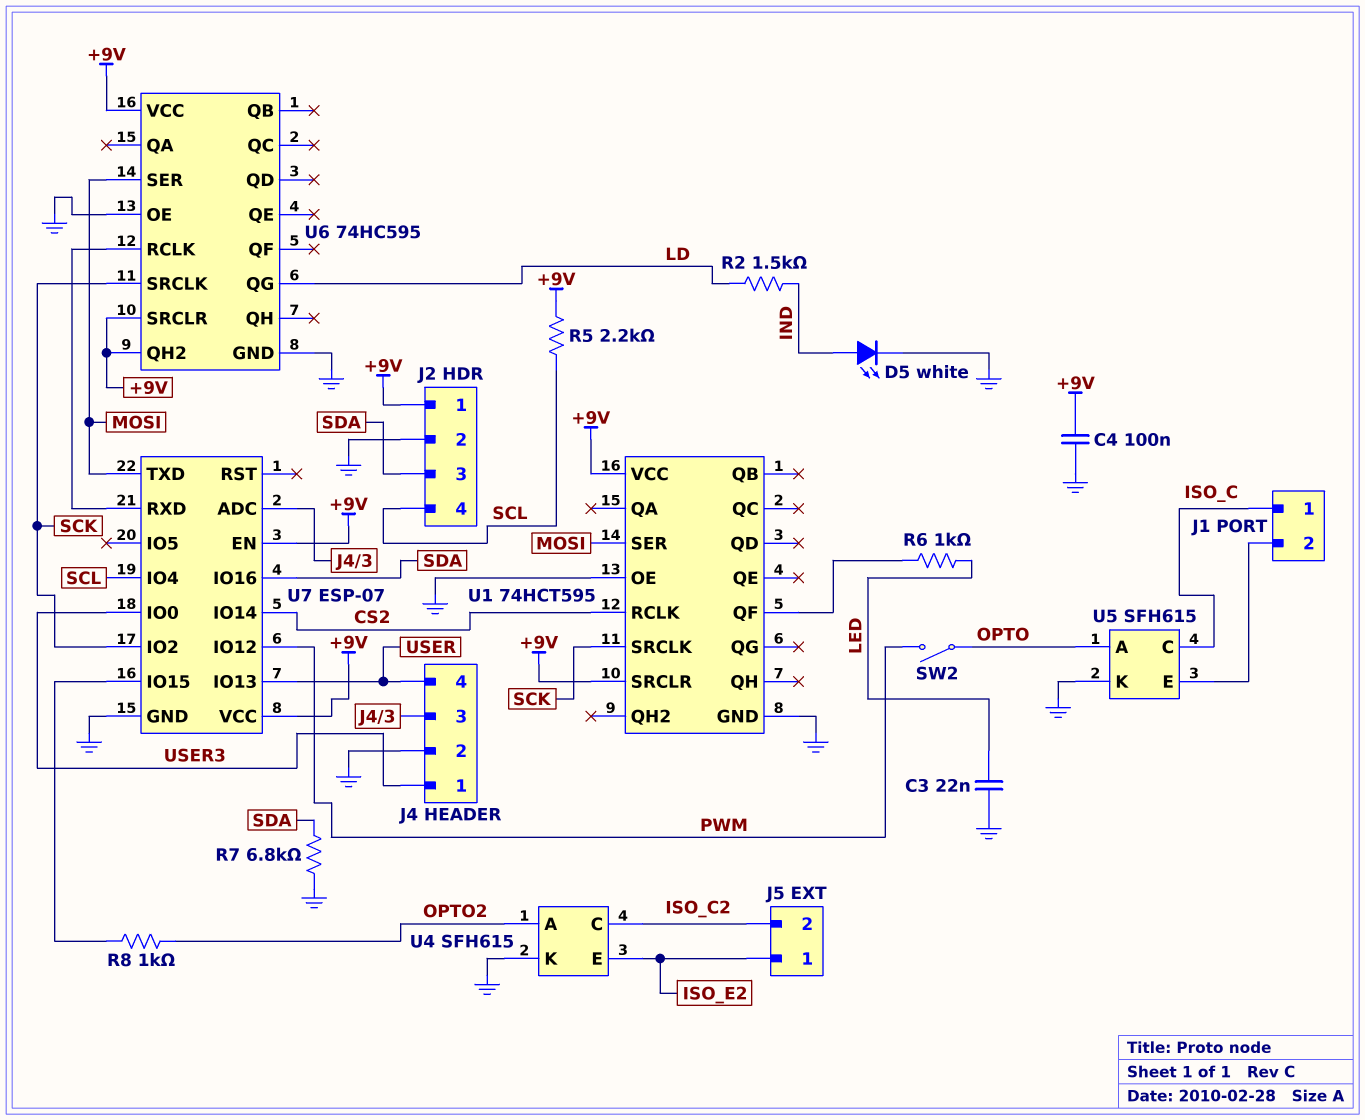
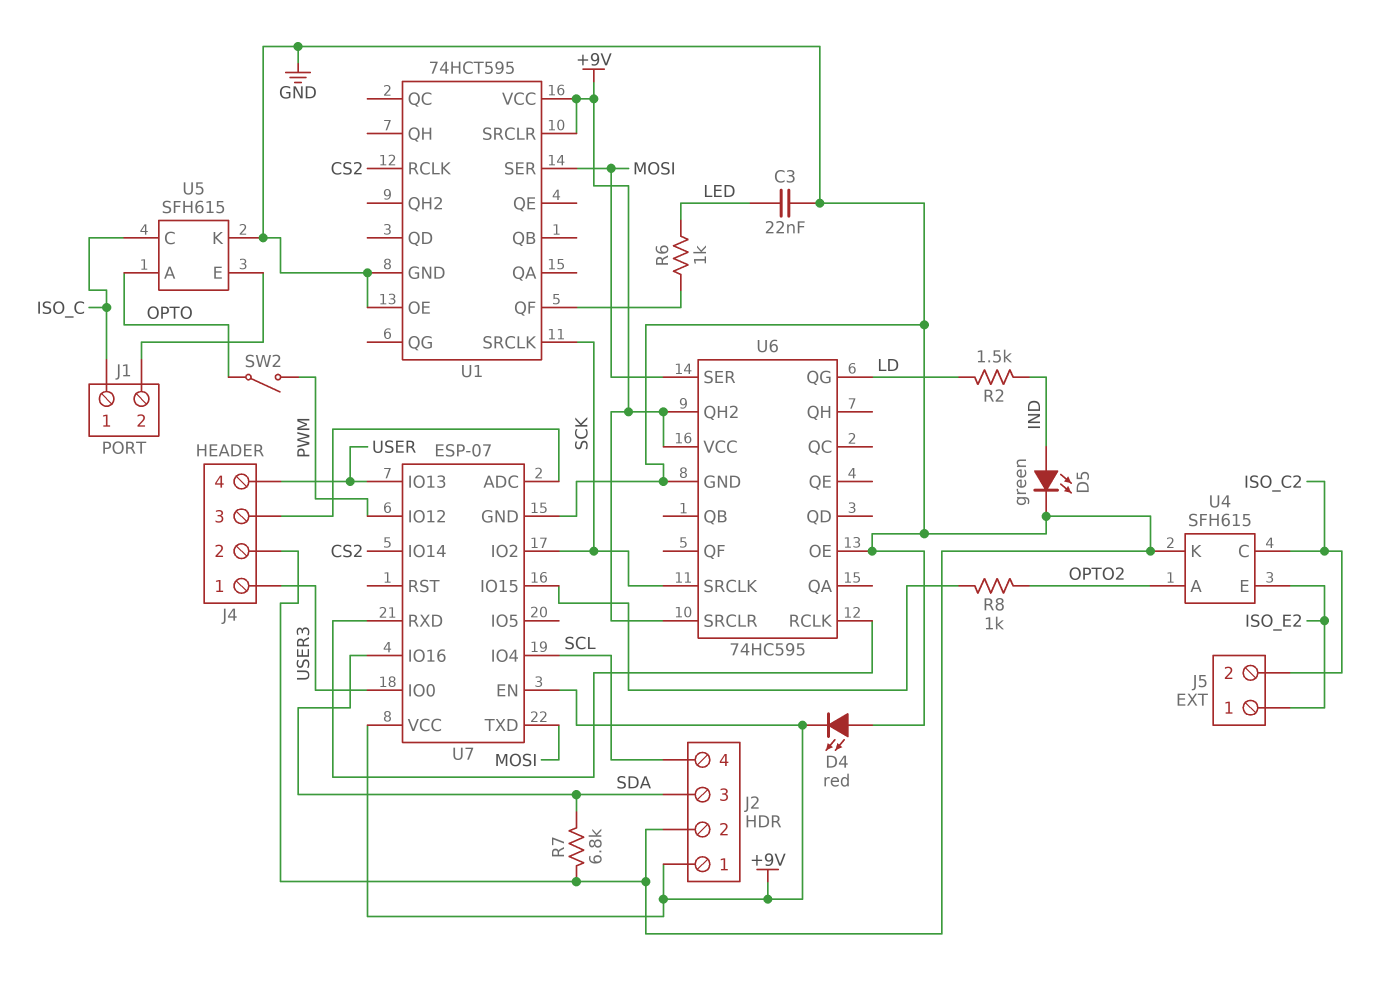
C4: 100nF (+9V, GND) -> none
D4: none -> LED red (A GND, K +9V)
D5: LED white (A IND, K GND) -> LED green (A IND, K GND)
R5: 2.2k (+9V, SCL) -> none

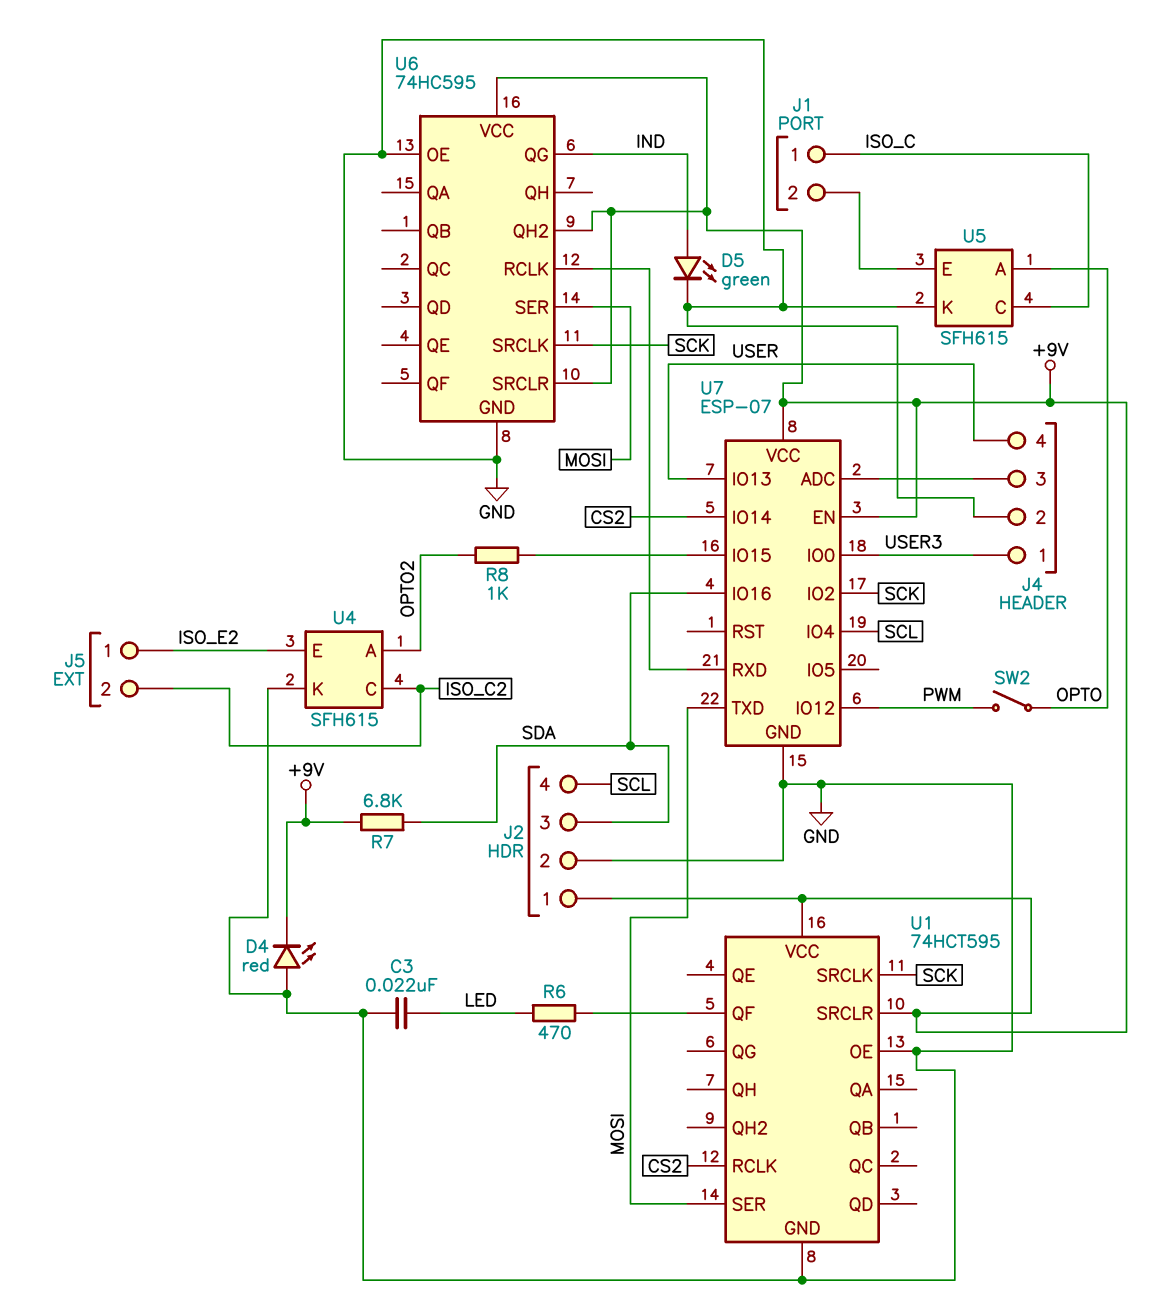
R2: 1.5k (IND, LD) -> none
R6: 1k (LED, U1/QF) -> 470 (LED, U1/QF)
R7: 6.8k (GND, SDA) -> 6.8k (+9V, SDA)
U6 pin QG: LD -> IND

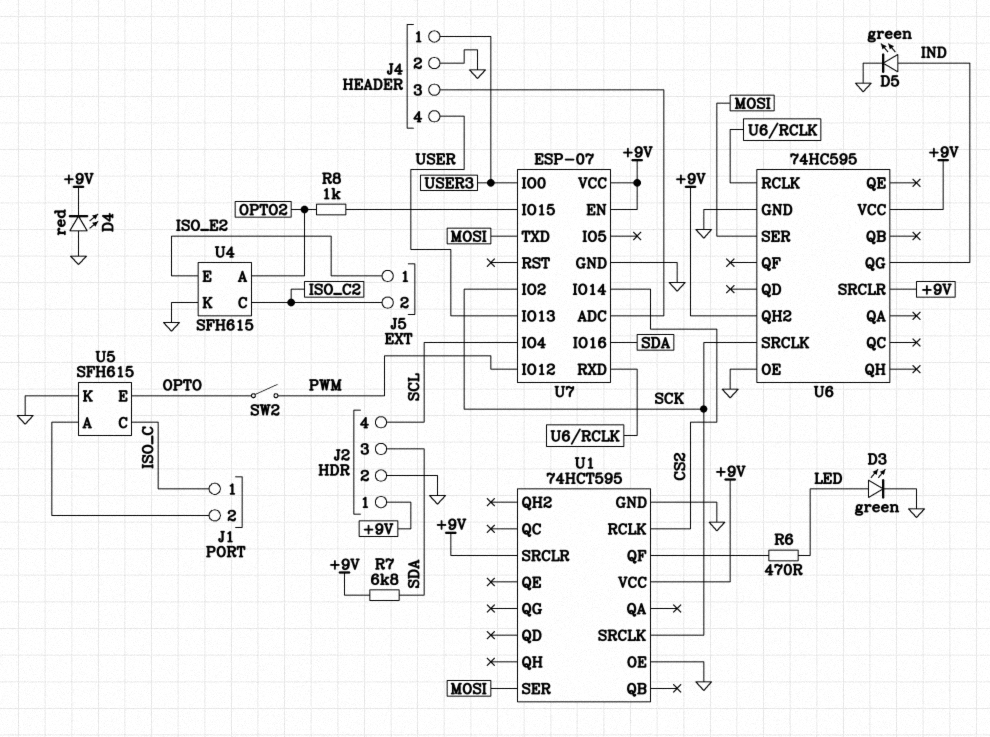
C3: 22nF (GND, LED) -> none
D3: none -> LED green (A LED, K GND)
U5 pin A: OPTO -> J1/2
U5 pin E: J1/2 -> OPTO

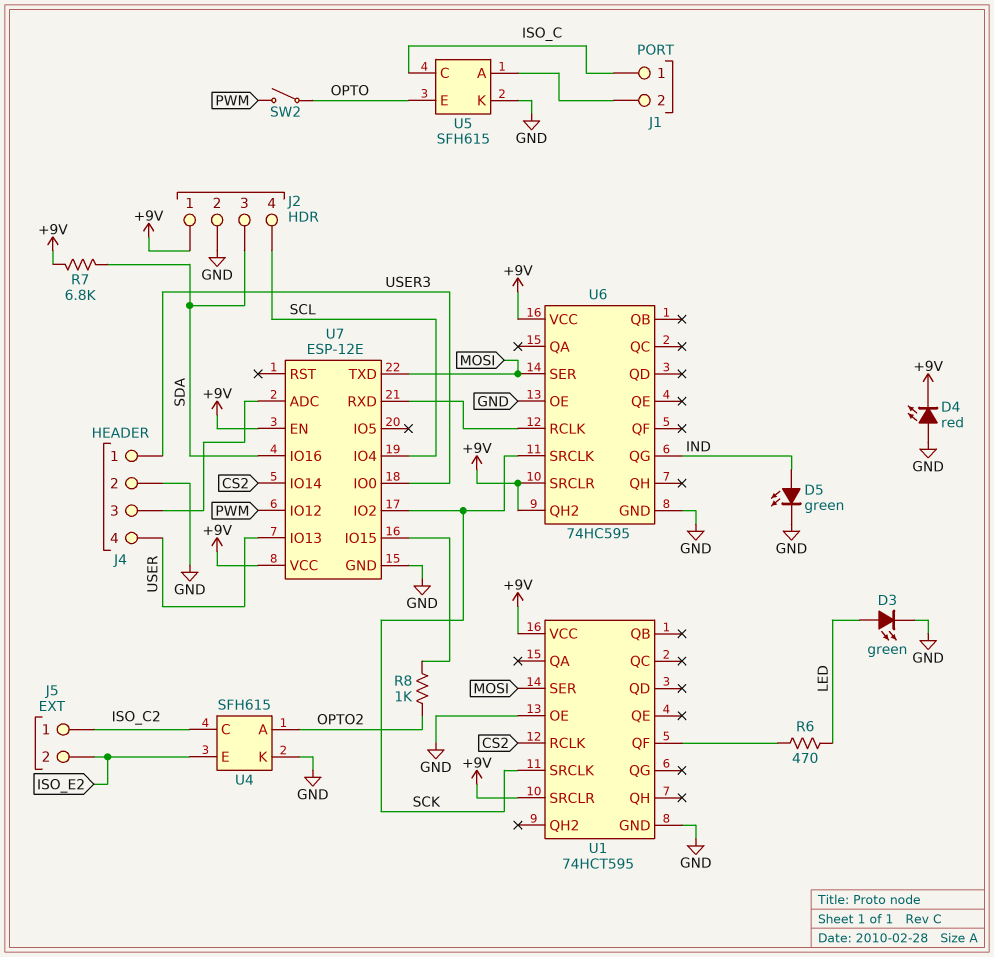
J5 pin 1: ISO_E2 -> ISO_C2
J5 pin 2: ISO_C2 -> ISO_E2
U7: ESP-07 -> ESP-12E

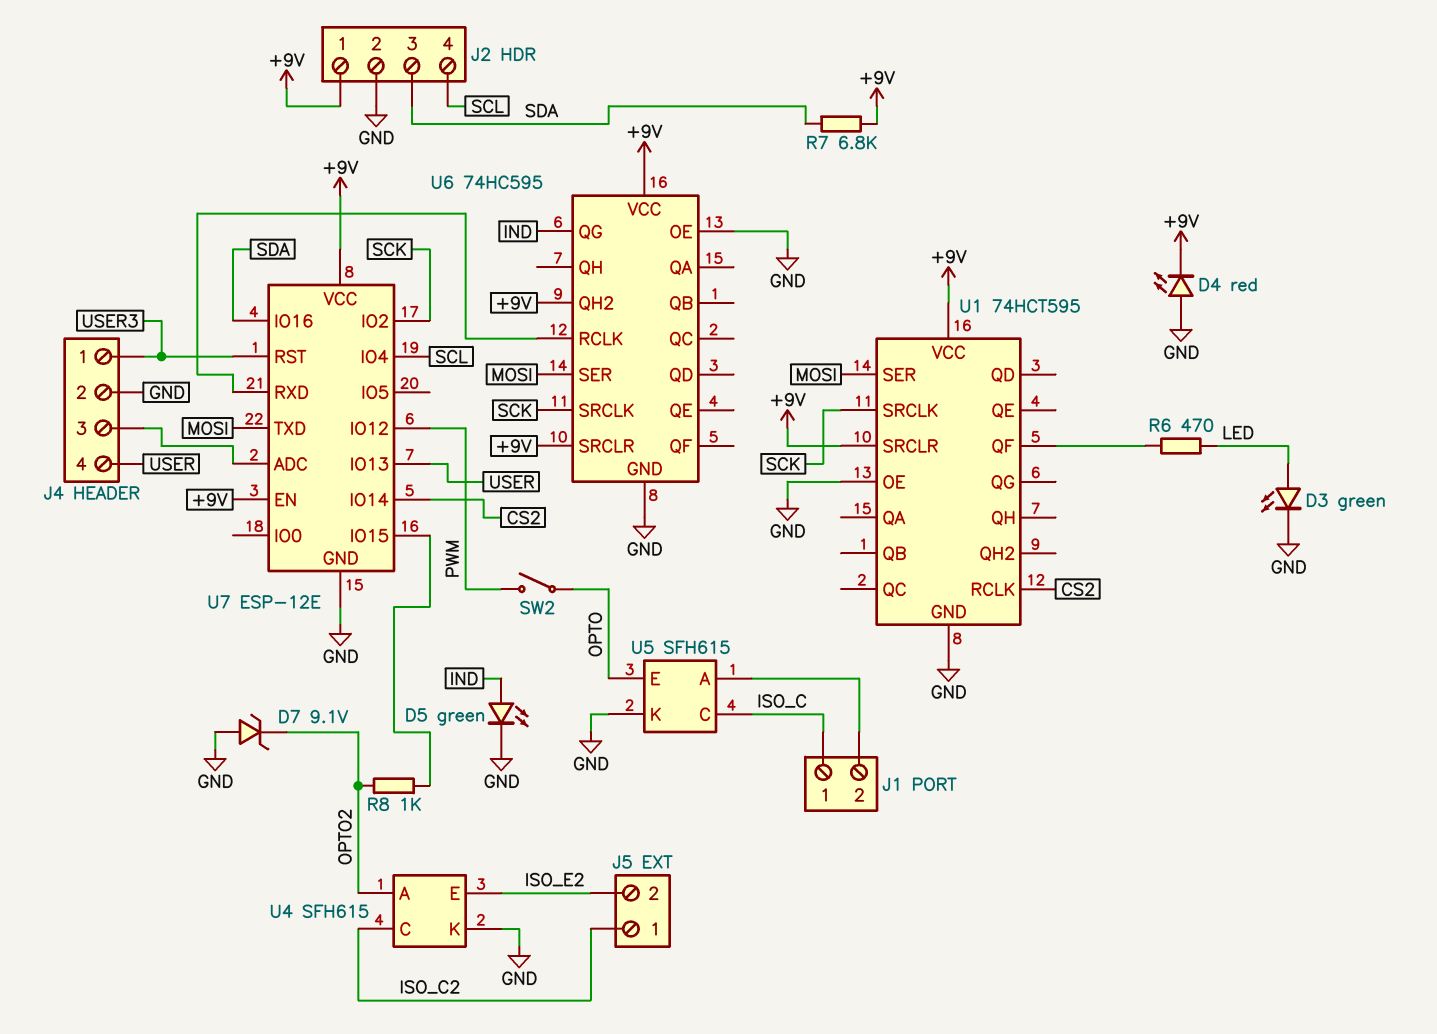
D7: none -> zener 9.1V (A GND, K OPTO2)
U7 pin IO0: USER3 -> none
U7 pin RST: none -> USER3

